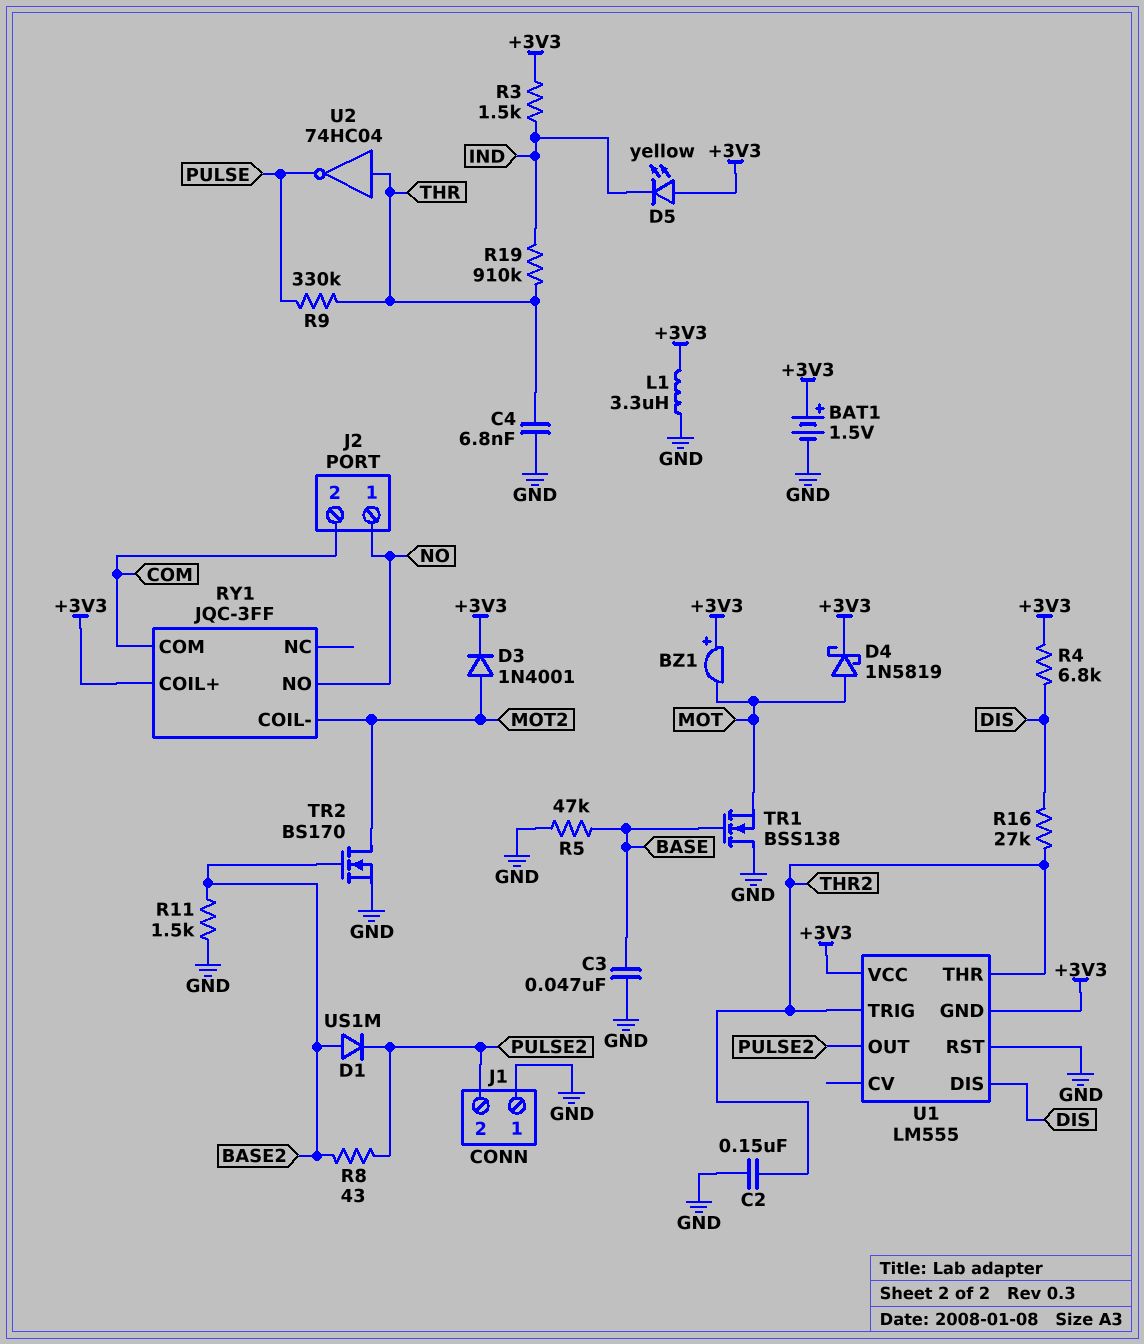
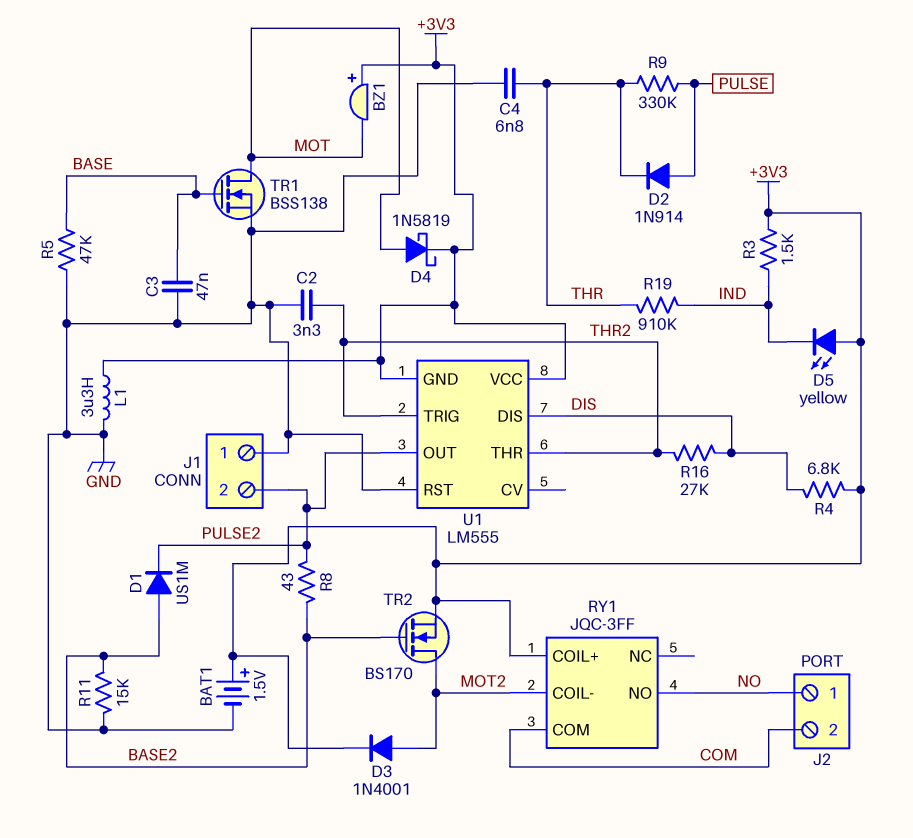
C2: 150nF (GND, THR2) -> 3.3nF (GND, THR2)
D2: none -> diode 1N914 (A PULSE, K THR)
R11: 1.5k (BASE2, GND) -> 15k (BASE2, GND)
TR1: NMOS BSS138 (G BASE, D GND, S MOT) -> NMOS BSS138 (G BASE, D MOT, S GND)
TR2: NMOS BS170 (G BASE2, D MOT2, S GND) -> NMOS BS170 (G BASE2, D MOT2, S +3V3)
U2: NOT 74HC04 (in THR, out PULSE) -> none

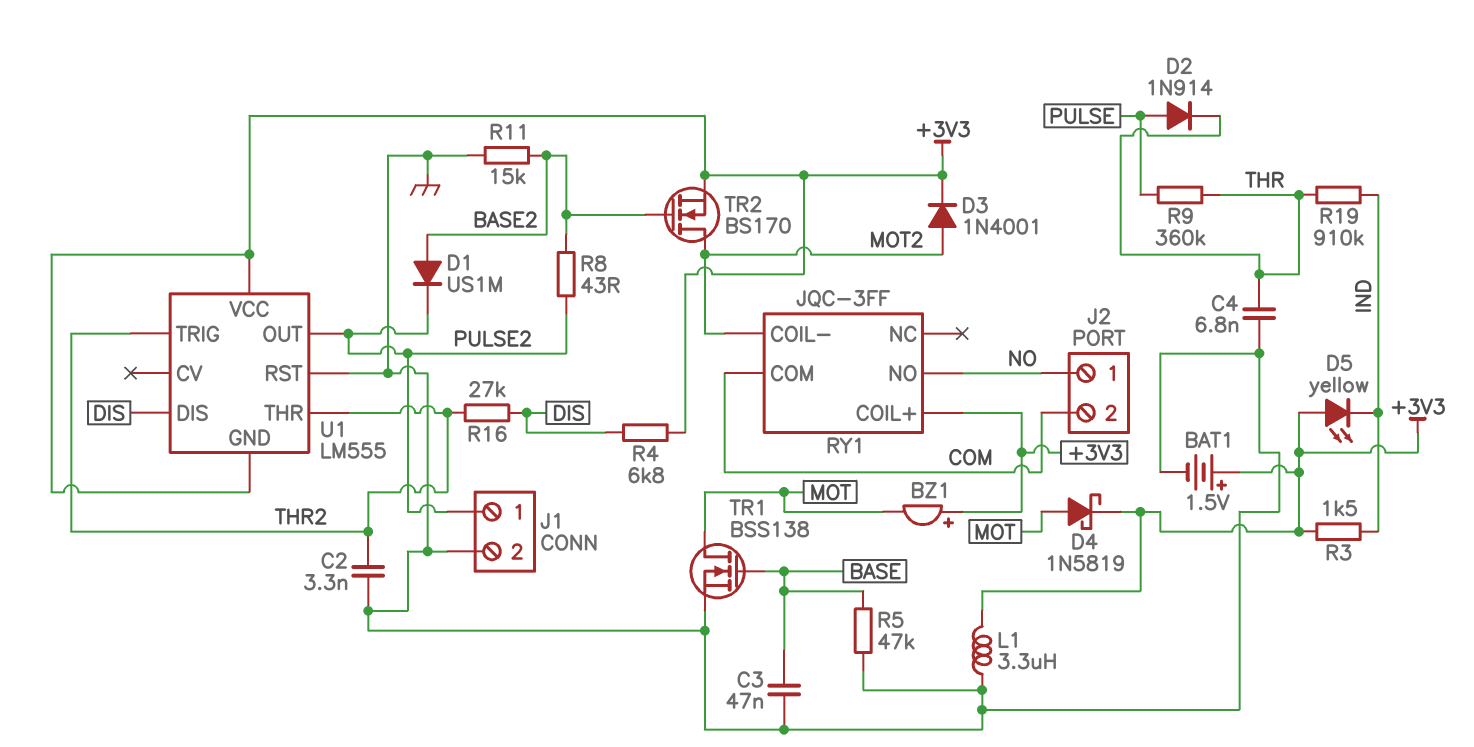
J1 pin 1: GND -> PULSE2
J1 pin 2: PULSE2 -> GND
R9: 330k (PULSE, THR) -> 360k (PULSE, THR)

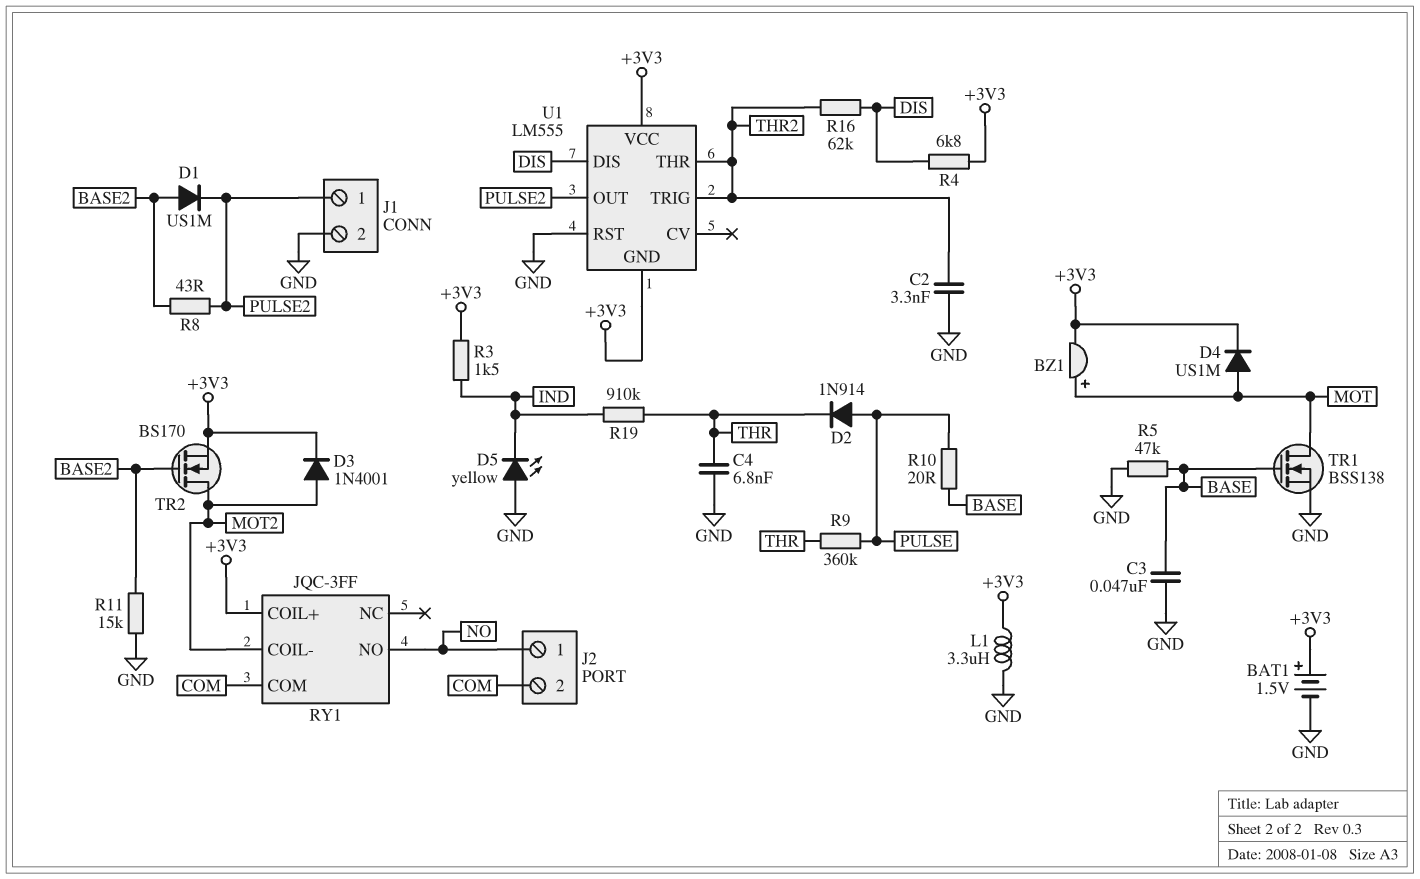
BZ1: buzzer (plus +3V3, minus MOT) -> buzzer (plus MOT, minus +3V3)
D4: schottky 1N5819 (A MOT, K +3V3) -> diode US1M (A MOT, K +3V3)
D5: LED yellow (A +3V3, K IND) -> LED yellow (A GND, K IND)
R10: none -> 20 (BASE, PULSE)
R16: 27k (DIS, THR2) -> 62k (DIS, THR2)

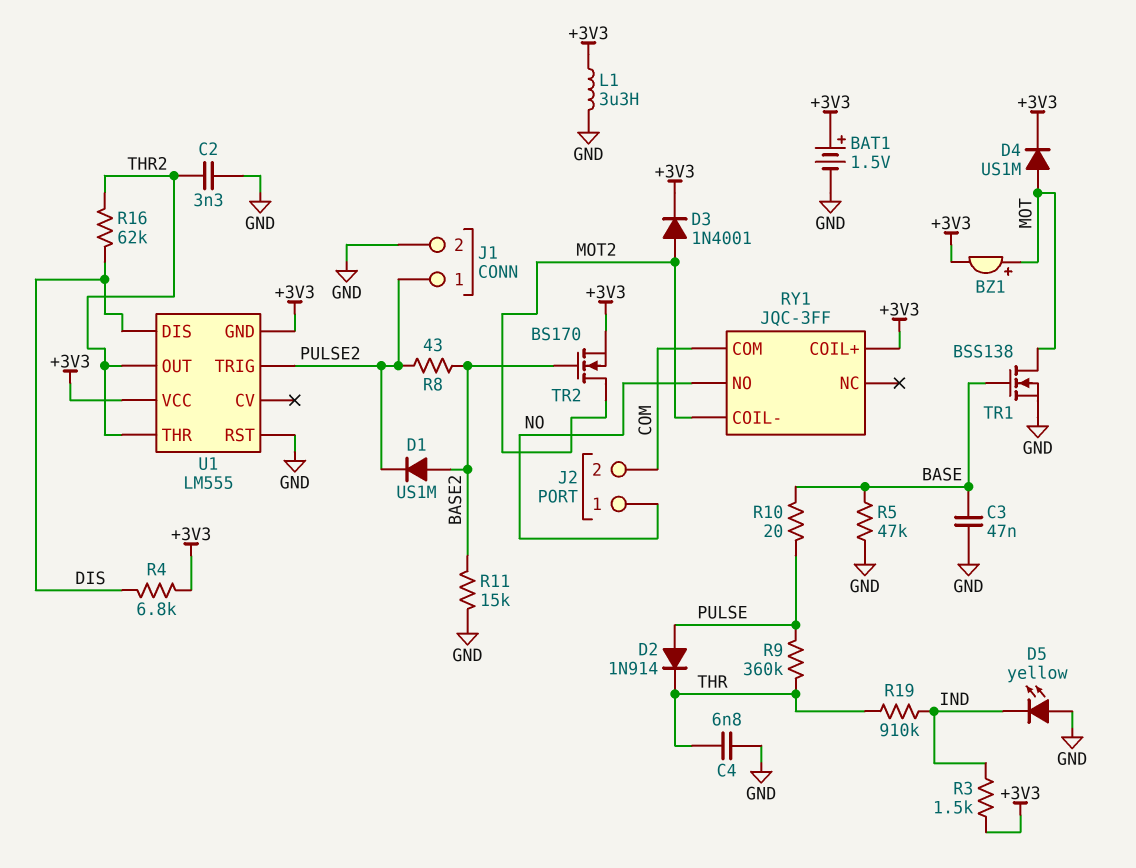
U1 pin OUT: PULSE2 -> THR2
U1 pin TRIG: THR2 -> PULSE2

